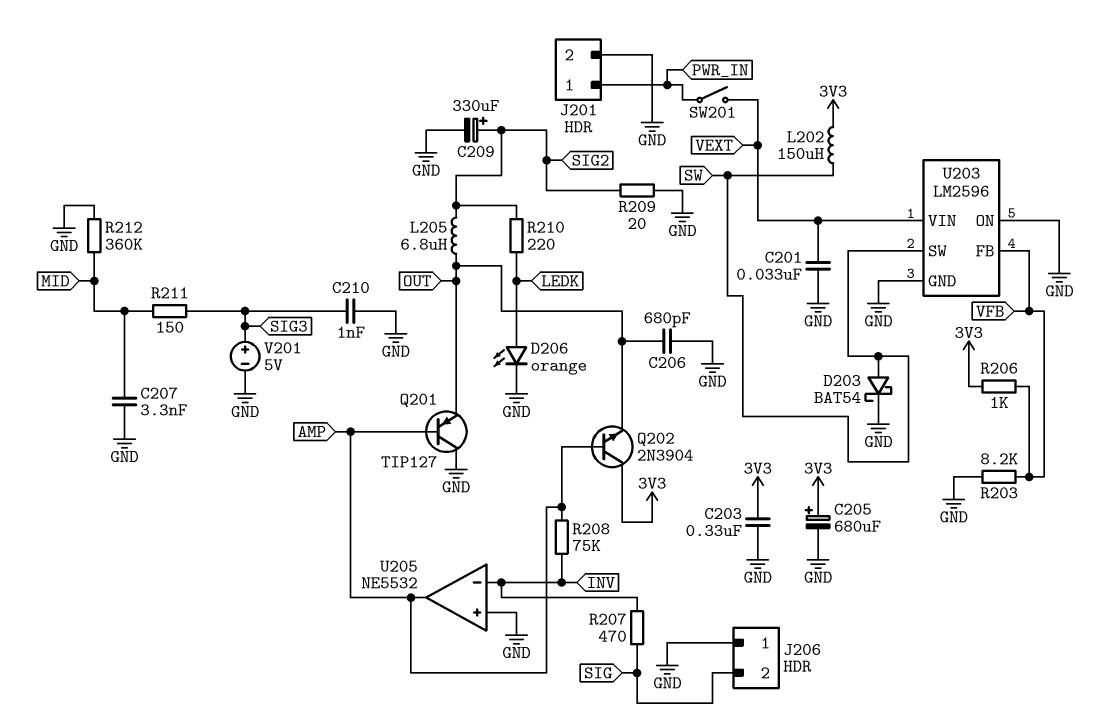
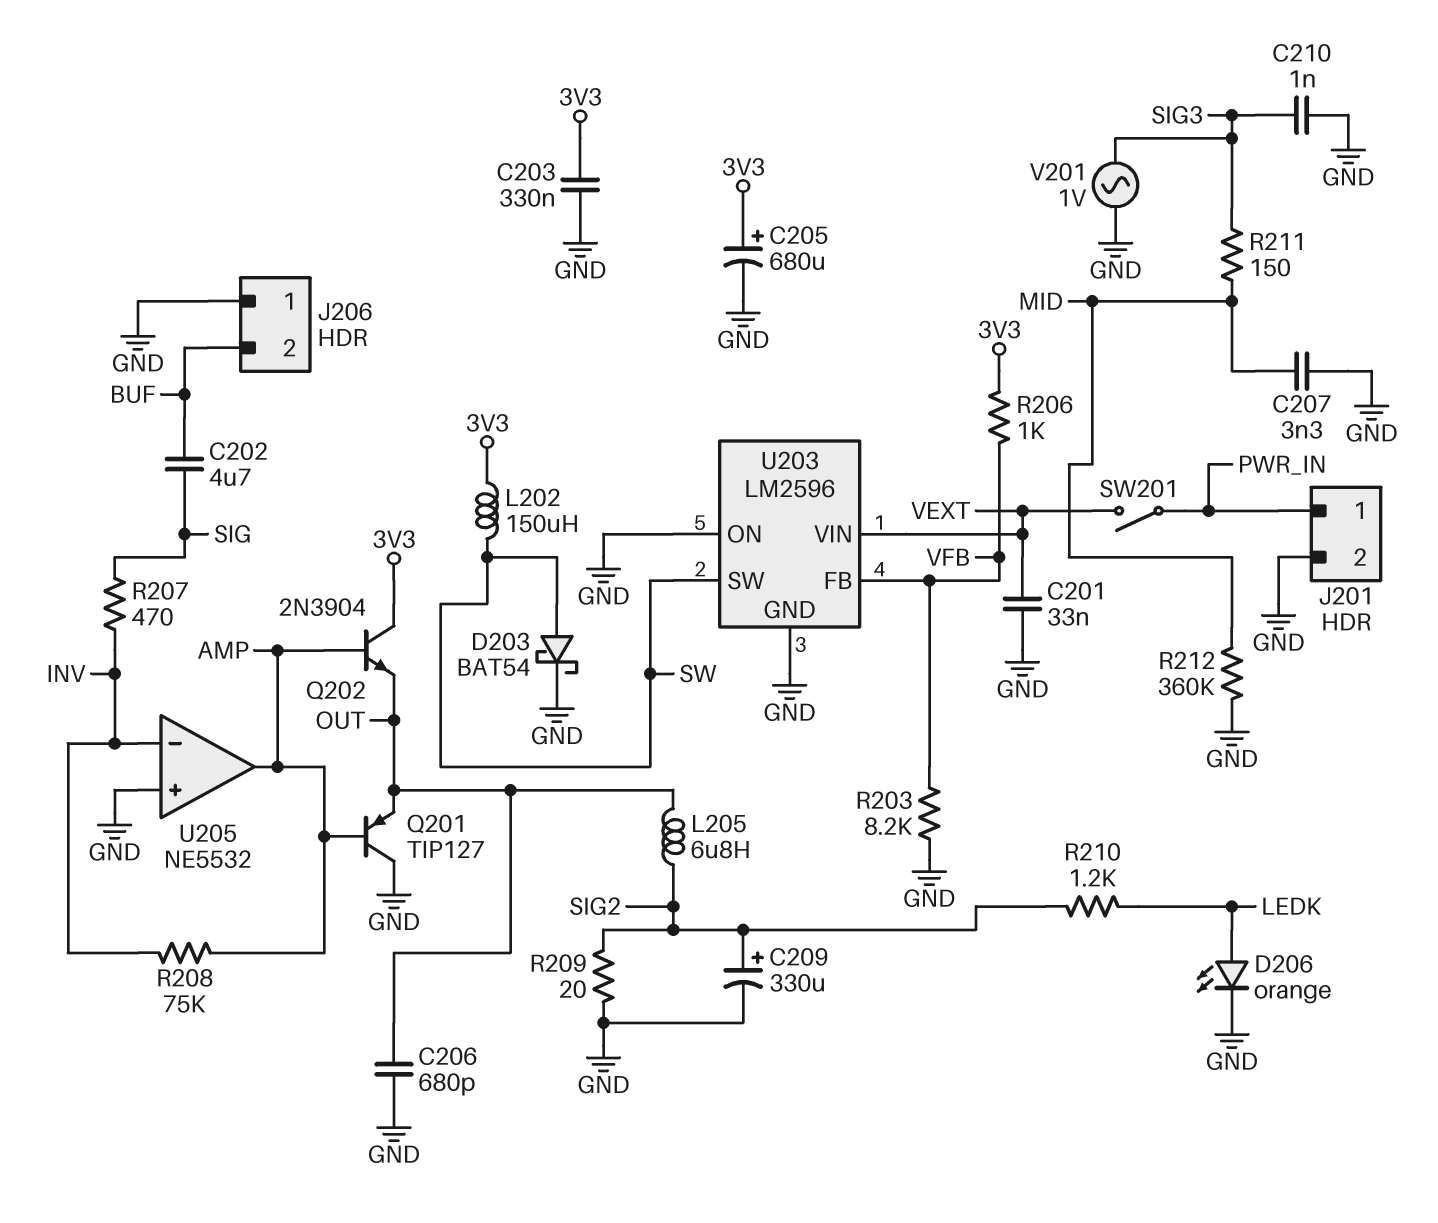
C202: none -> 4.7uF (BUF, SIG)
J206 pin 2: SIG -> BUF
R210: 220 (LEDK, SIG2) -> 1.2k (LEDK, SIG2)
V201: 5V (plus SIG3, minus GND) -> AC 1V (GND, SIG3)

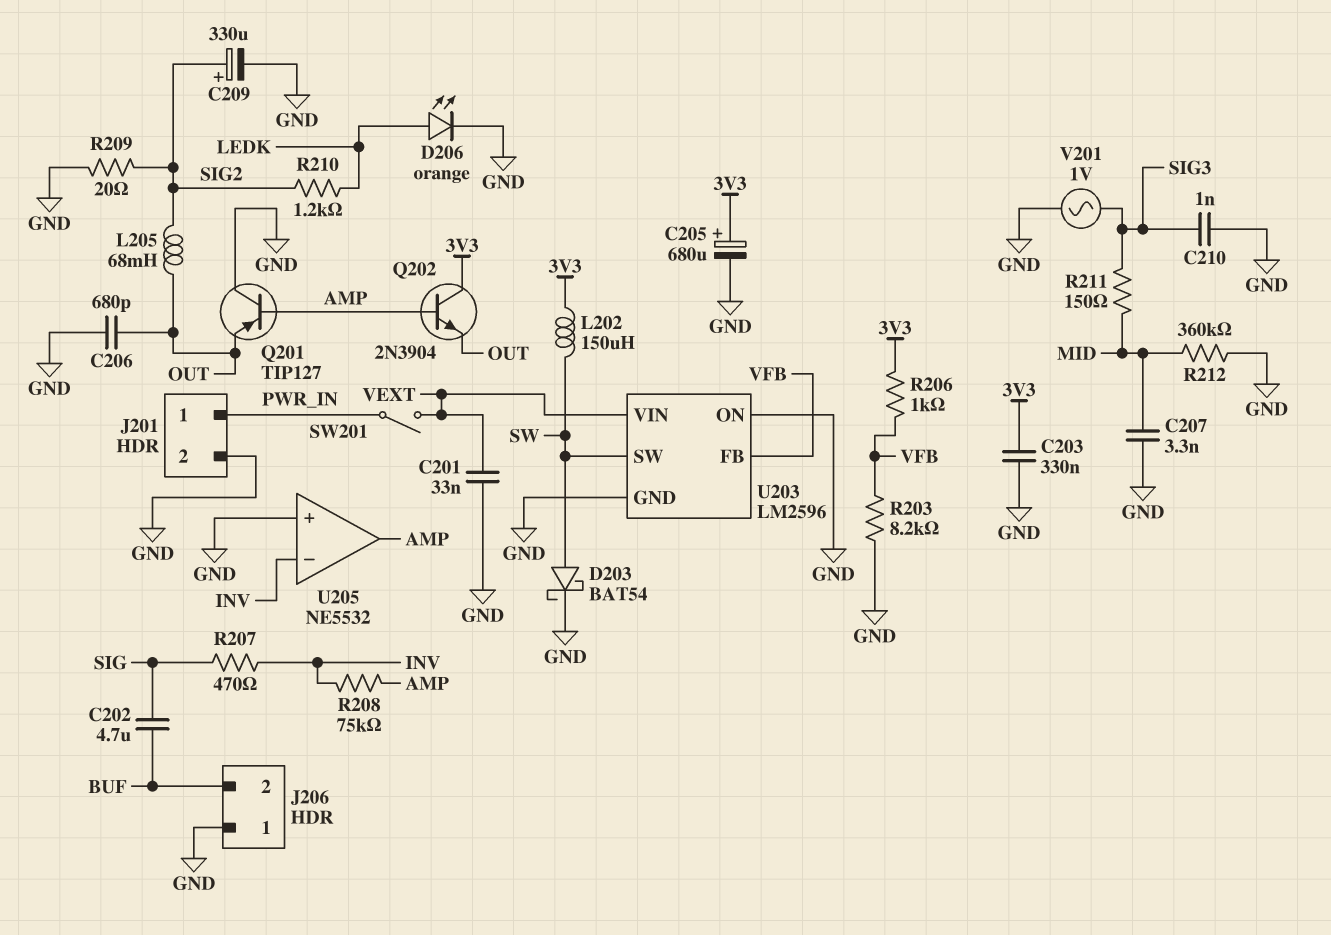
L205: 6.8uH (OUT, SIG2) -> 68mH (OUT, SIG2)

